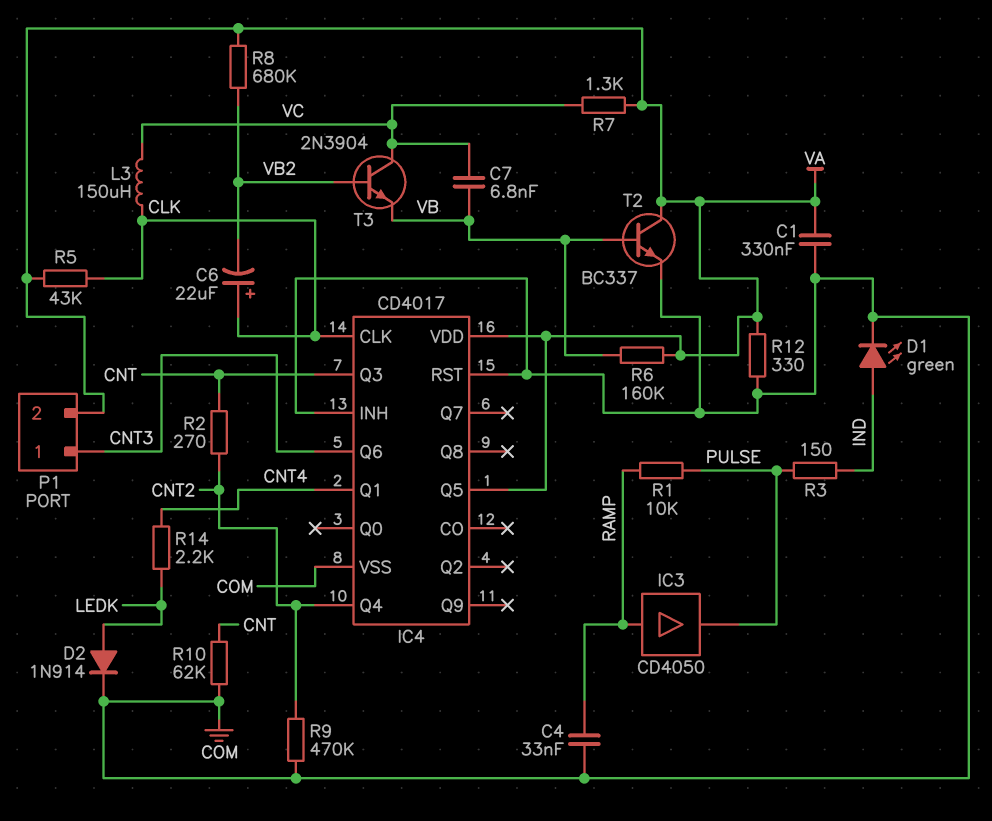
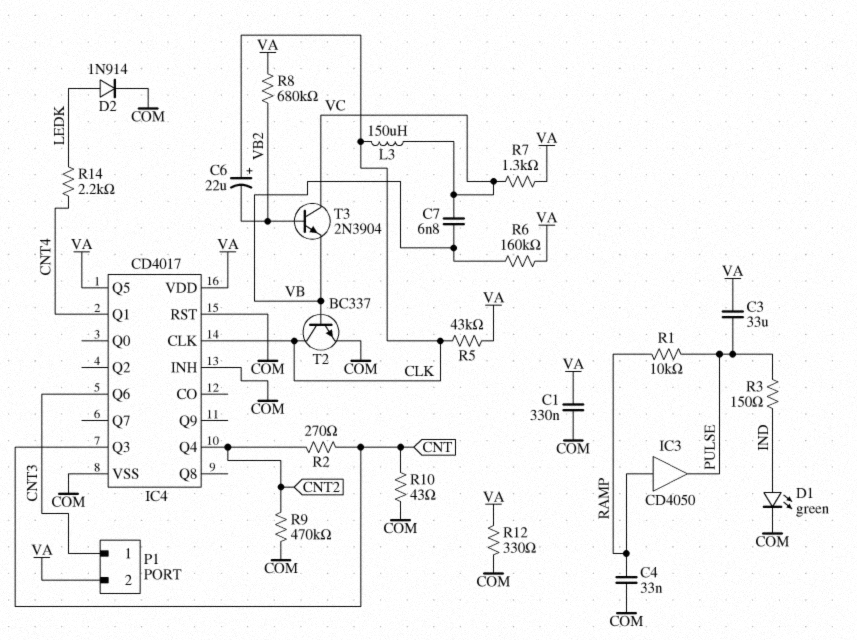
C3: none -> 33uF (PULSE, VA)
R10: 62k (CNT, COM) -> 43 (CNT, COM)
T2: NPN BC337 (B VB, C VA, E COM) -> NPN BC337 (B VB, C CLK, E COM)

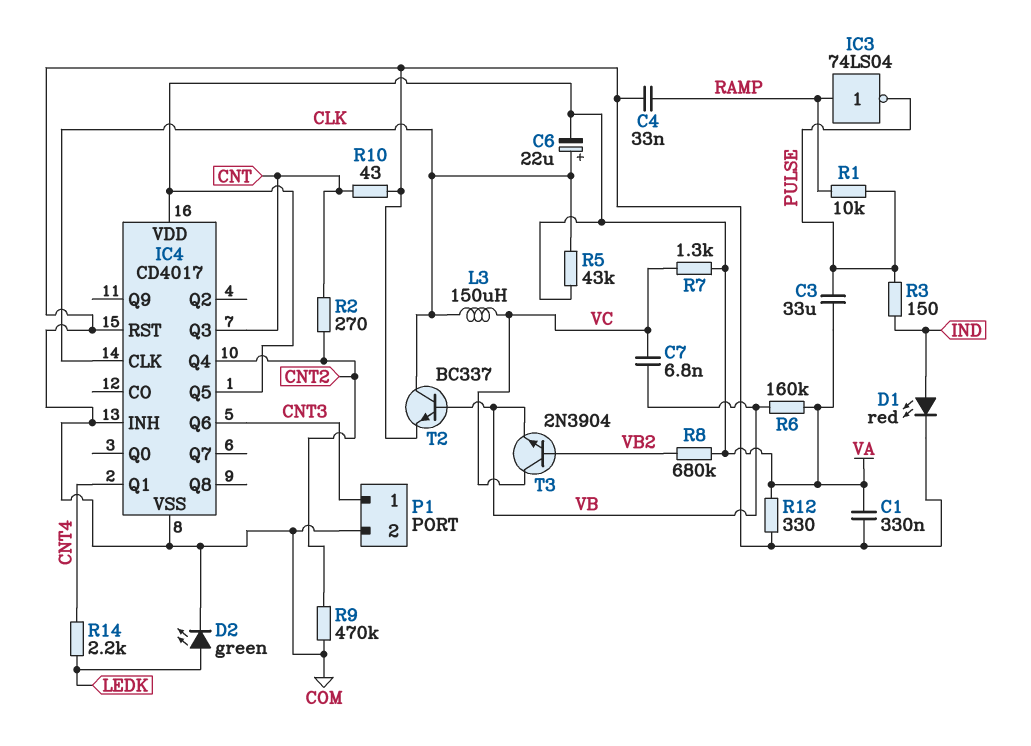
C6: 22uF (plus CLK, minus VB2) -> 22uF (plus CLK, minus VA)
D1: LED green (A IND, K COM) -> LED red (A IND, K COM)
D2: diode 1N914 (A LEDK, K COM) -> LED green (A LEDK, K COM)
IC3: buffer CD4050 (in RAMP, out PULSE) -> NOT 74LS04 (in RAMP, out PULSE)
P1 pin 2: VA -> COM

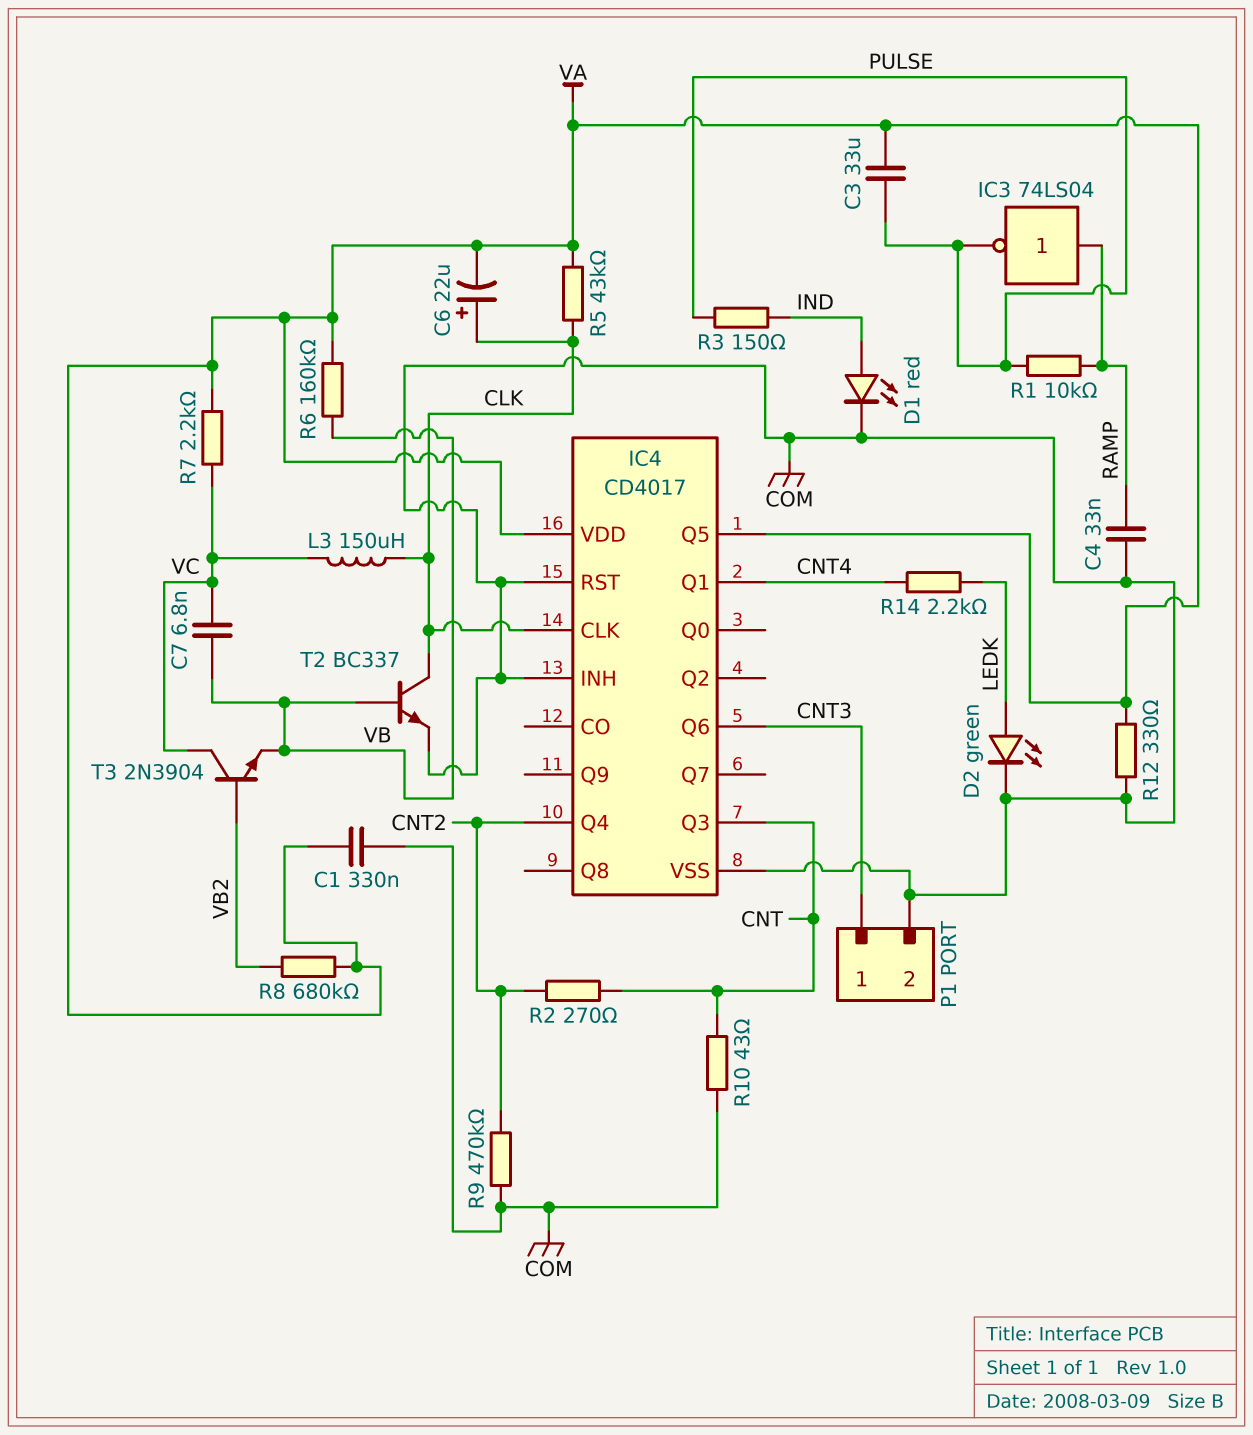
R7: 1.3k (VA, VC) -> 2.2k (VA, VC)

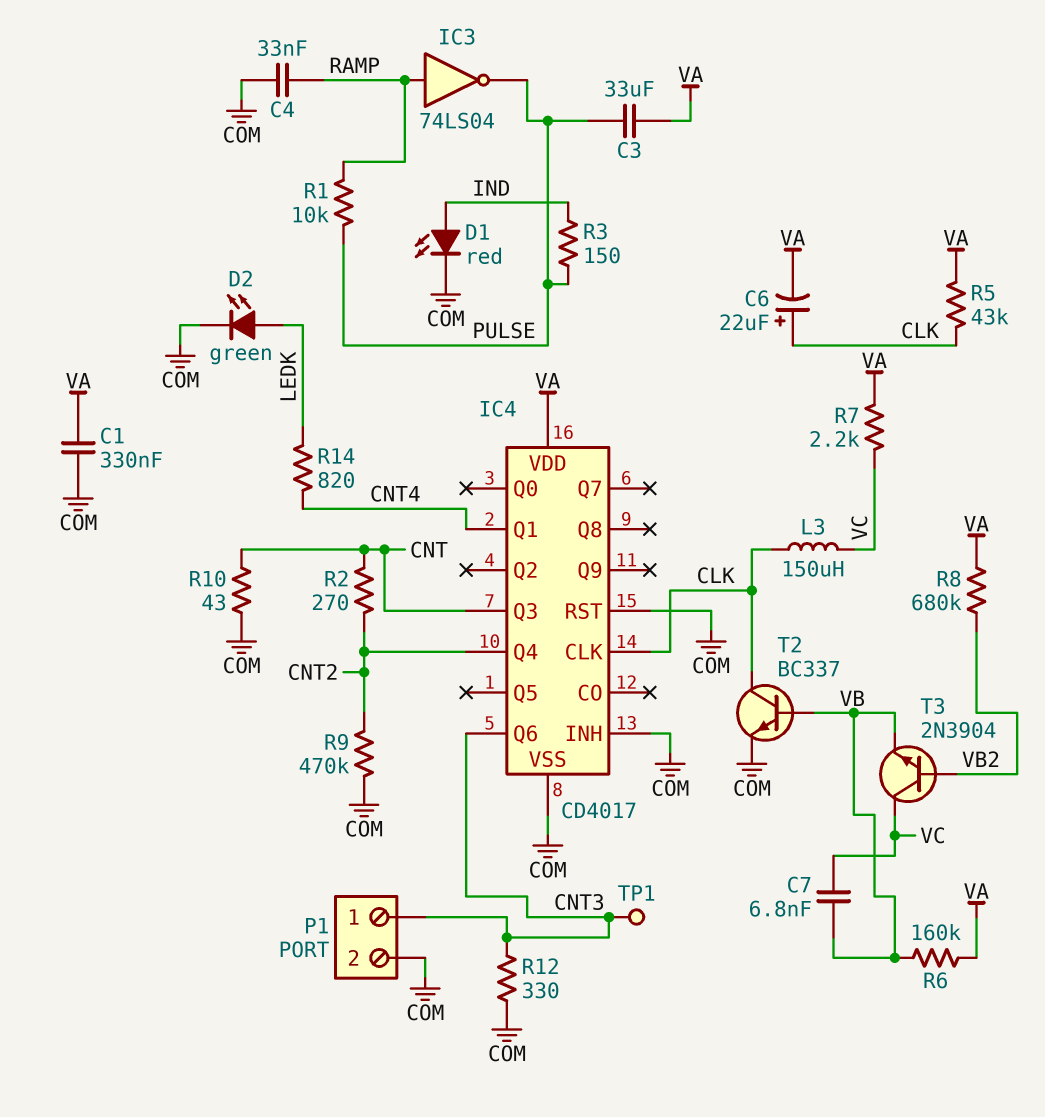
IC4 pin Q5: VA -> none
R12: 330 (COM, VA) -> 330 (CNT3, COM)
R14: 2.2k (CNT4, LEDK) -> 820 (CNT4, LEDK)
TP1: none -> test point (CNT3)

